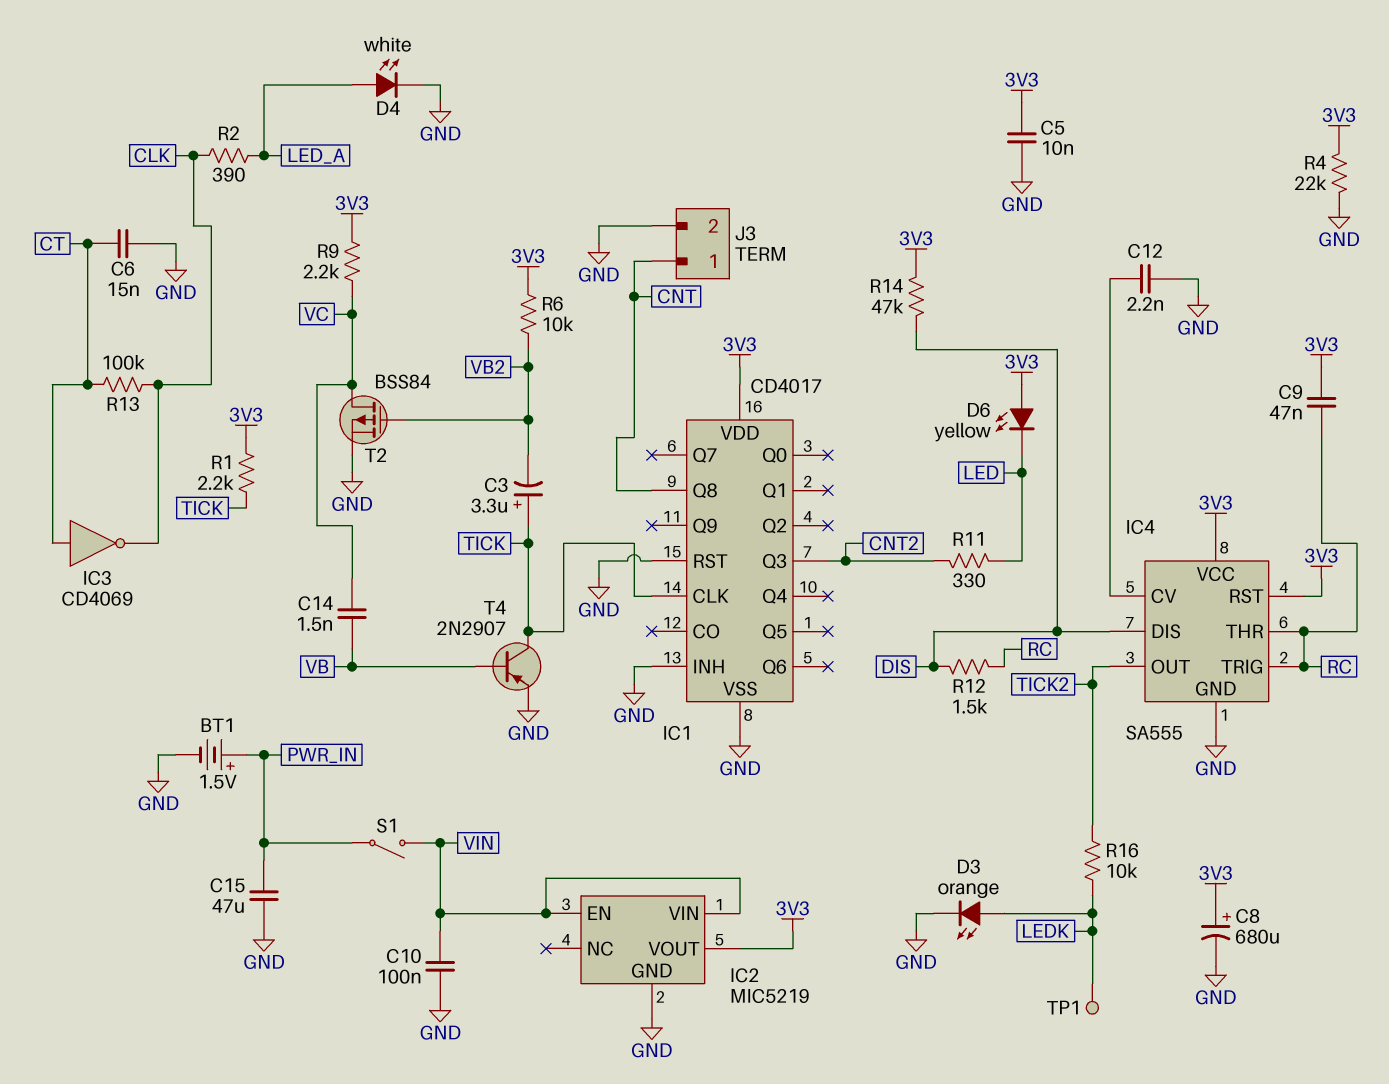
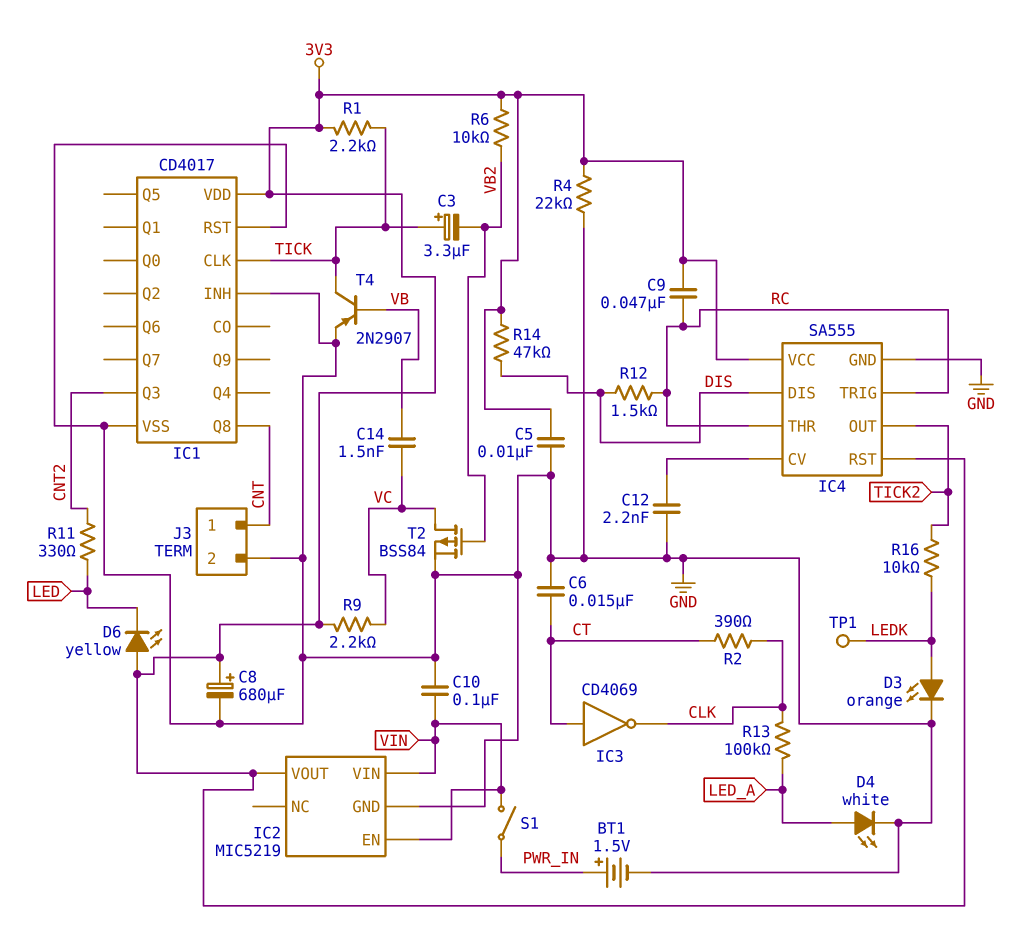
C15: 47uF (GND, PWR_IN) -> none
R2: 390 (CLK, LED_A) -> 390 (CLK, CT)
R13: 100k (CLK, CT) -> 100k (CLK, LED_A)

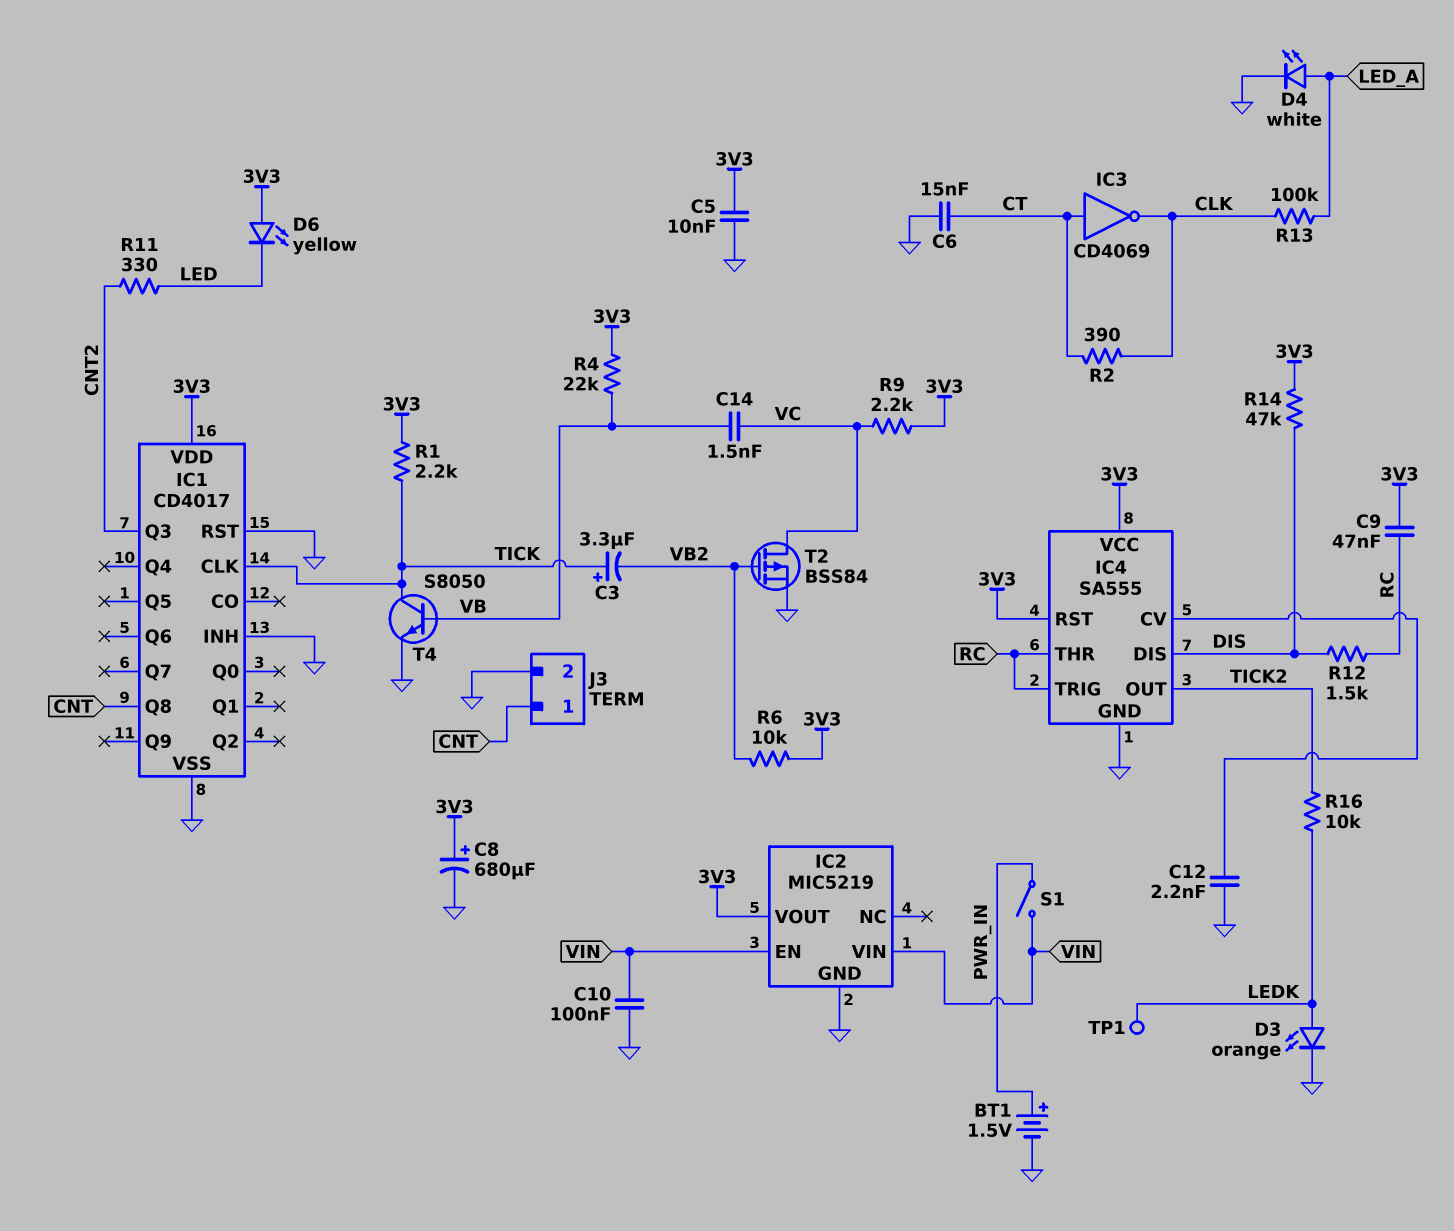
R4: 22k (3V3, GND) -> 22k (3V3, VB)
T4: PNP 2N2907 (B VB, C TICK, E GND) -> NPN S8050 (B VB, C TICK, E GND)

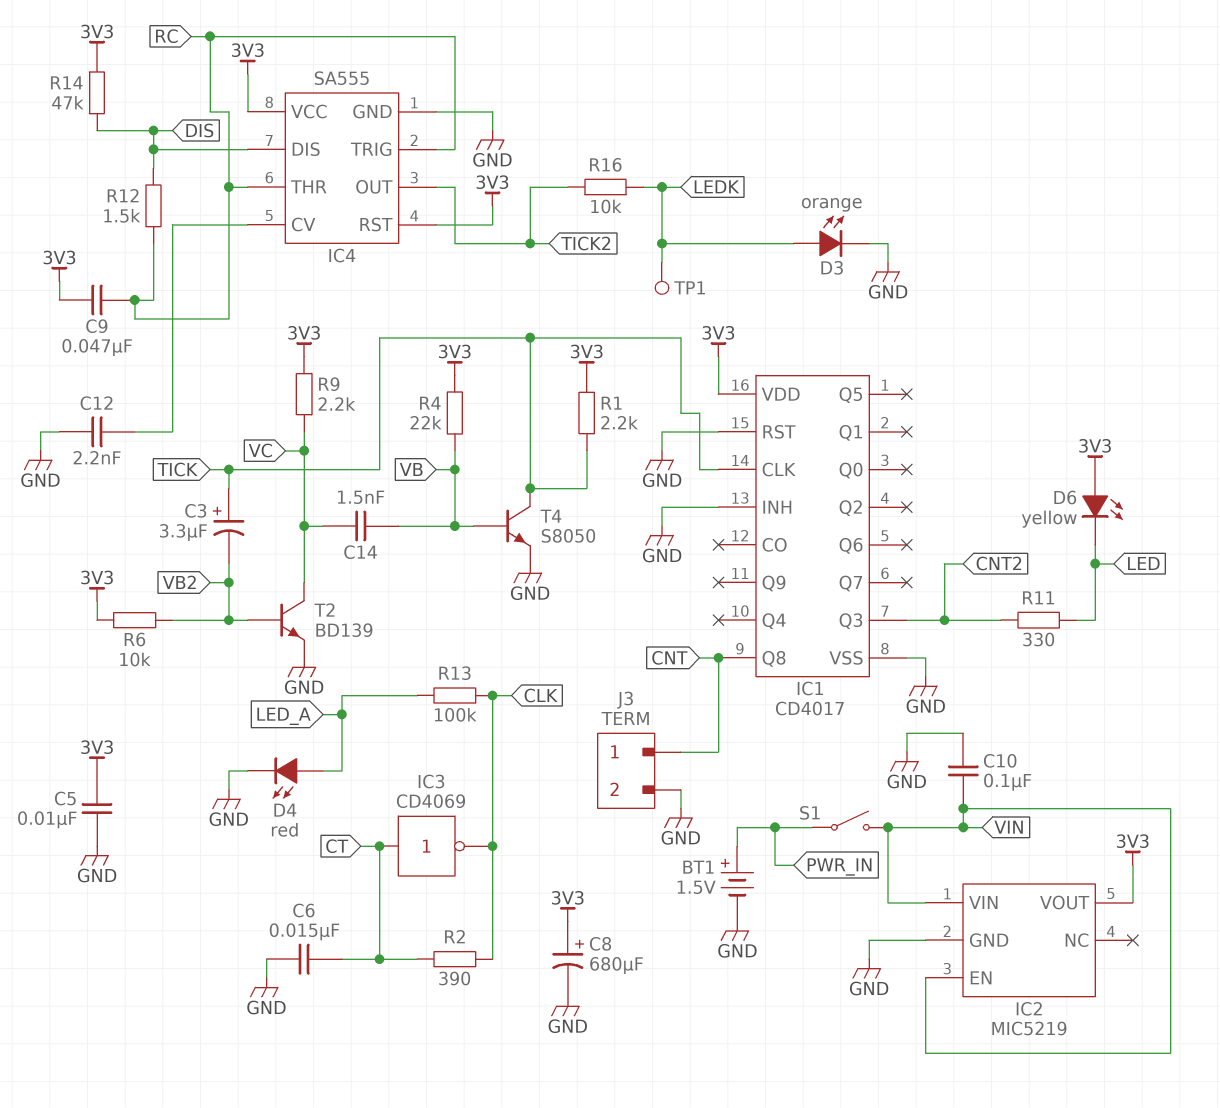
D4: LED white (A LED_A, K GND) -> LED red (A LED_A, K GND)
T2: PMOS BSS84 (G VB2, D VC, S GND) -> NPN BD139 (B VB2, C VC, E GND)

